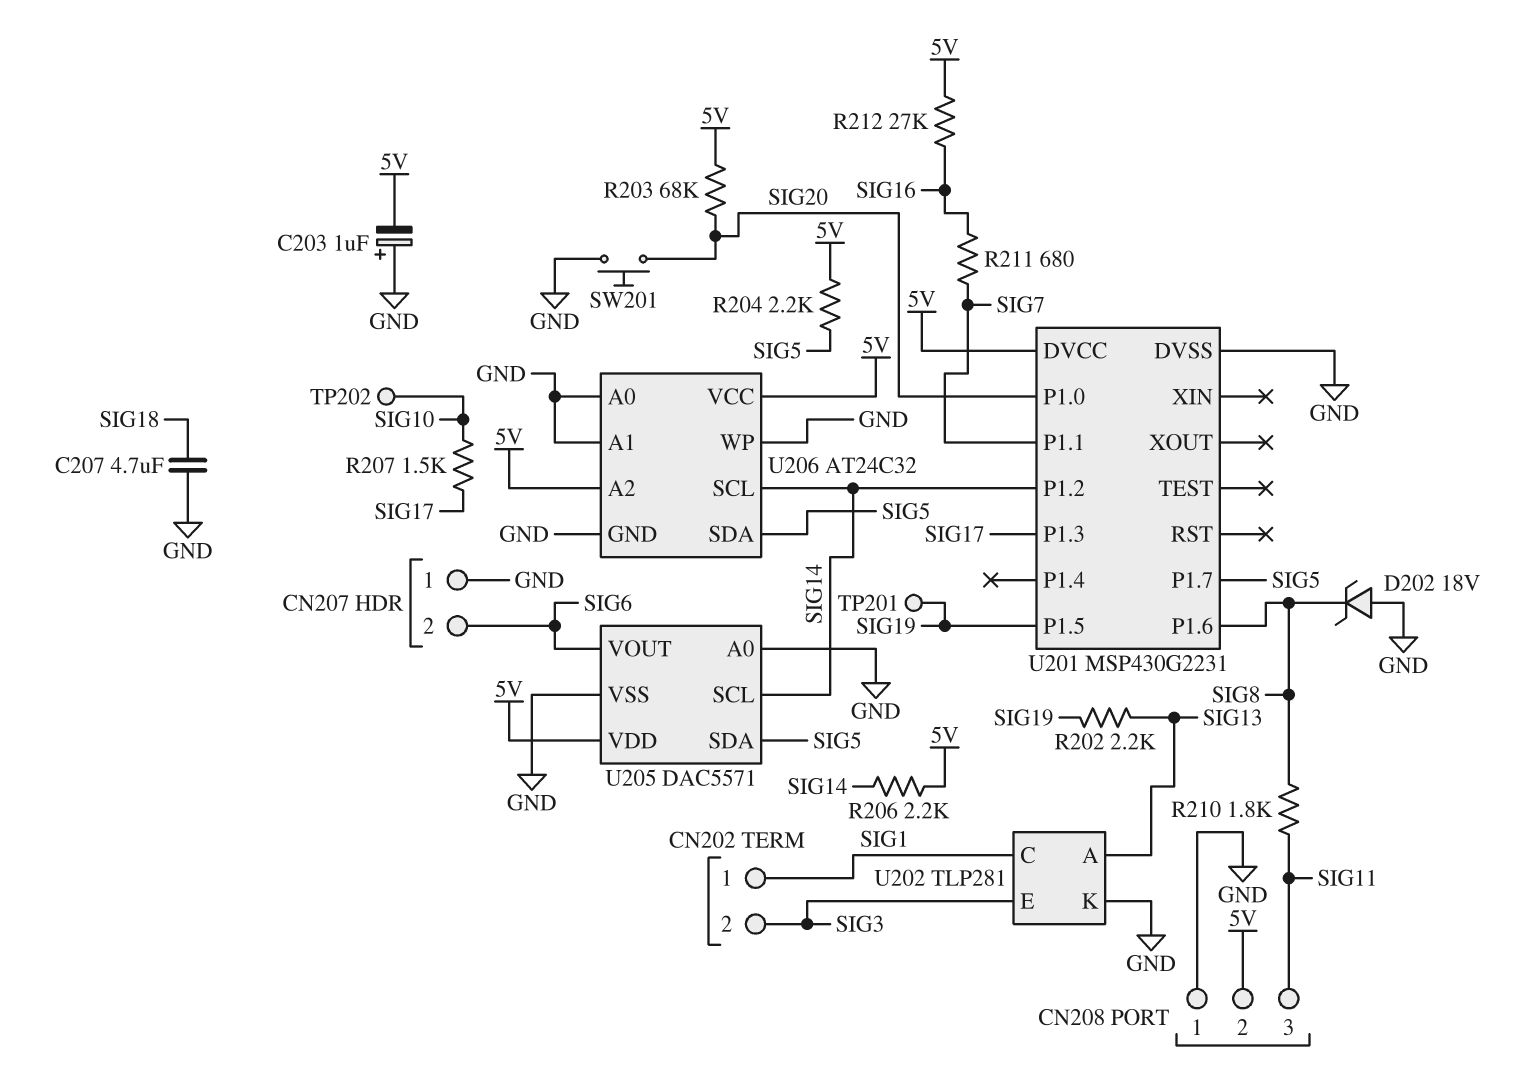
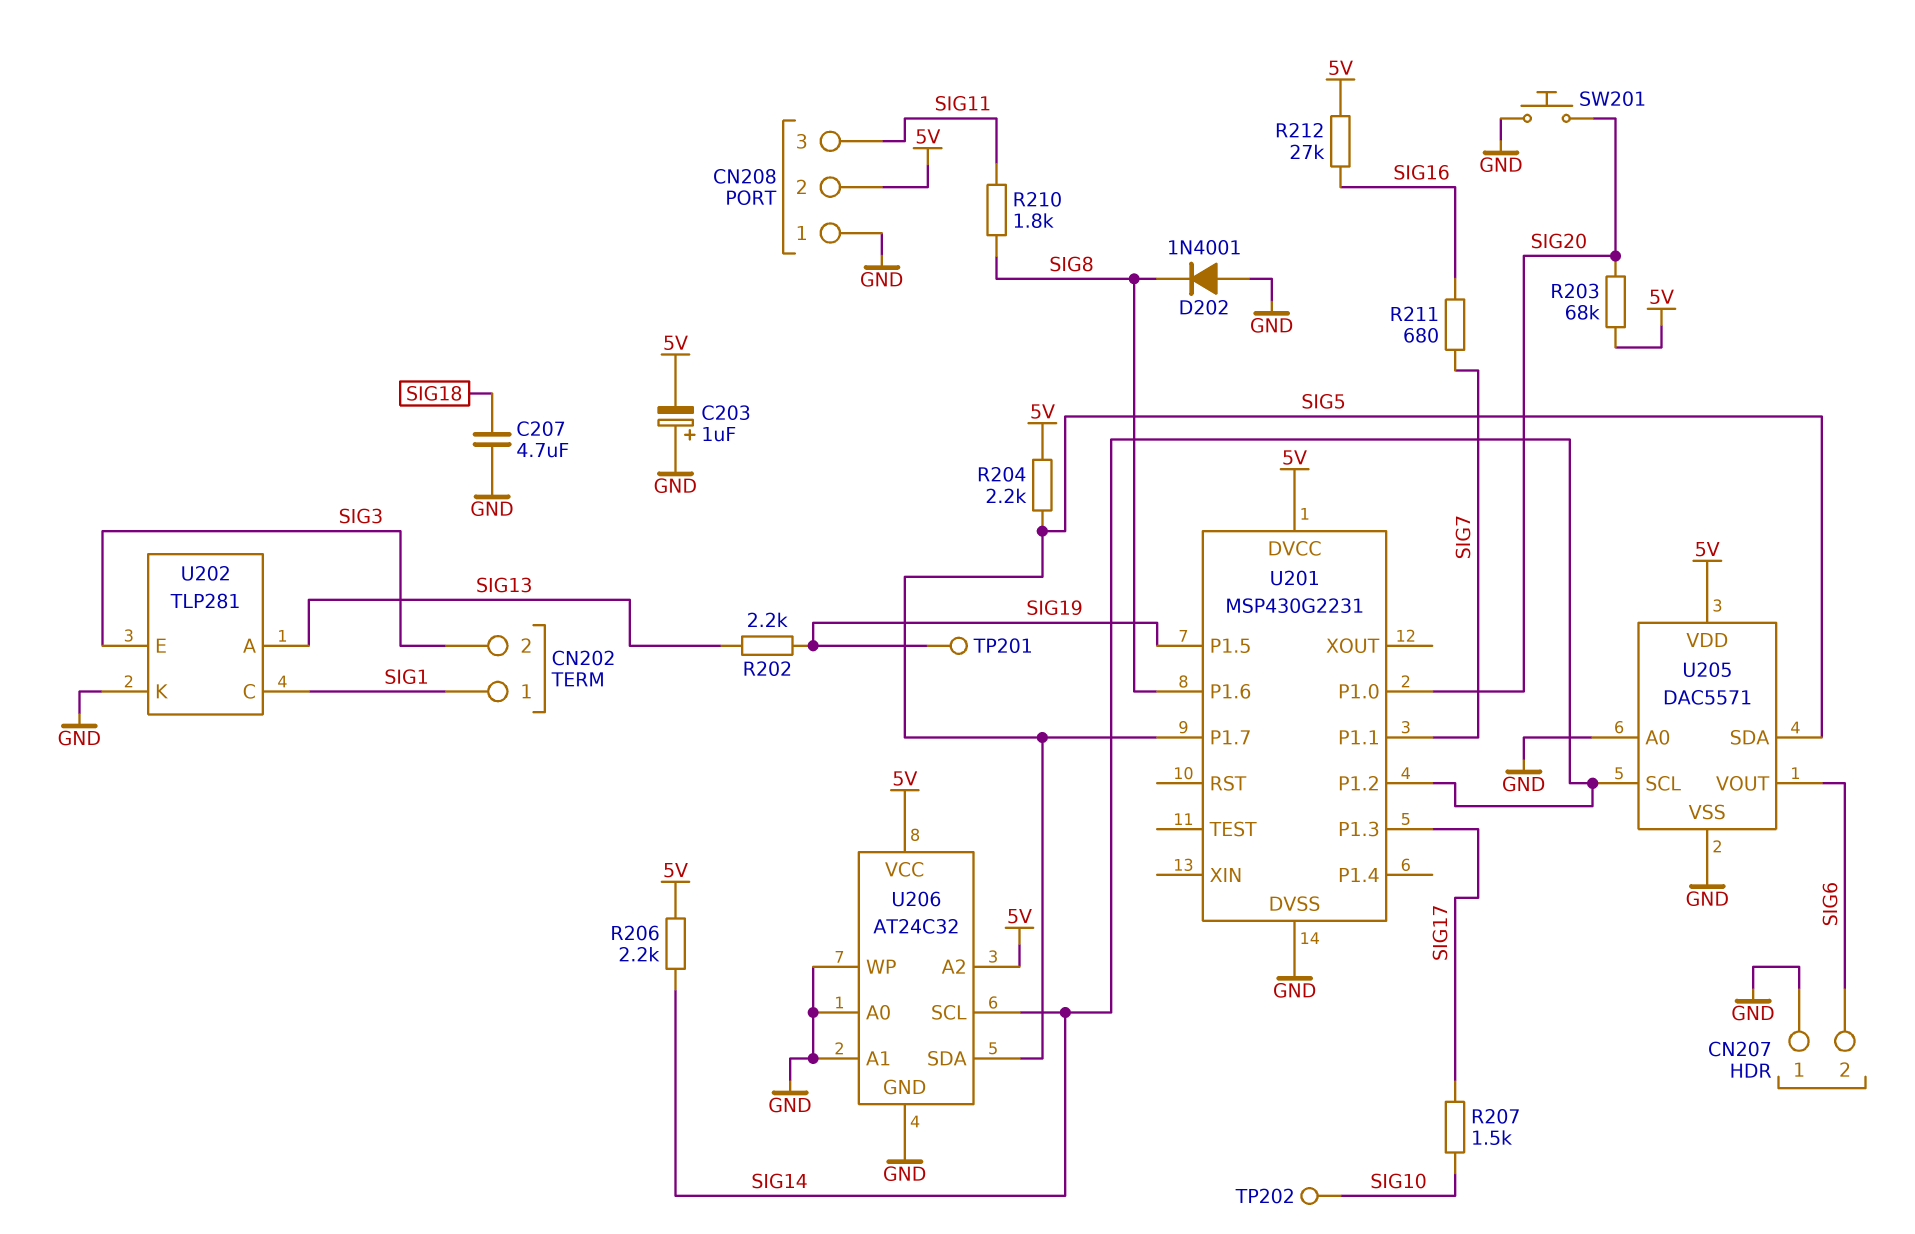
D202: zener 18V (A GND, K SIG8) -> diode 1N4001 (A GND, K SIG8)

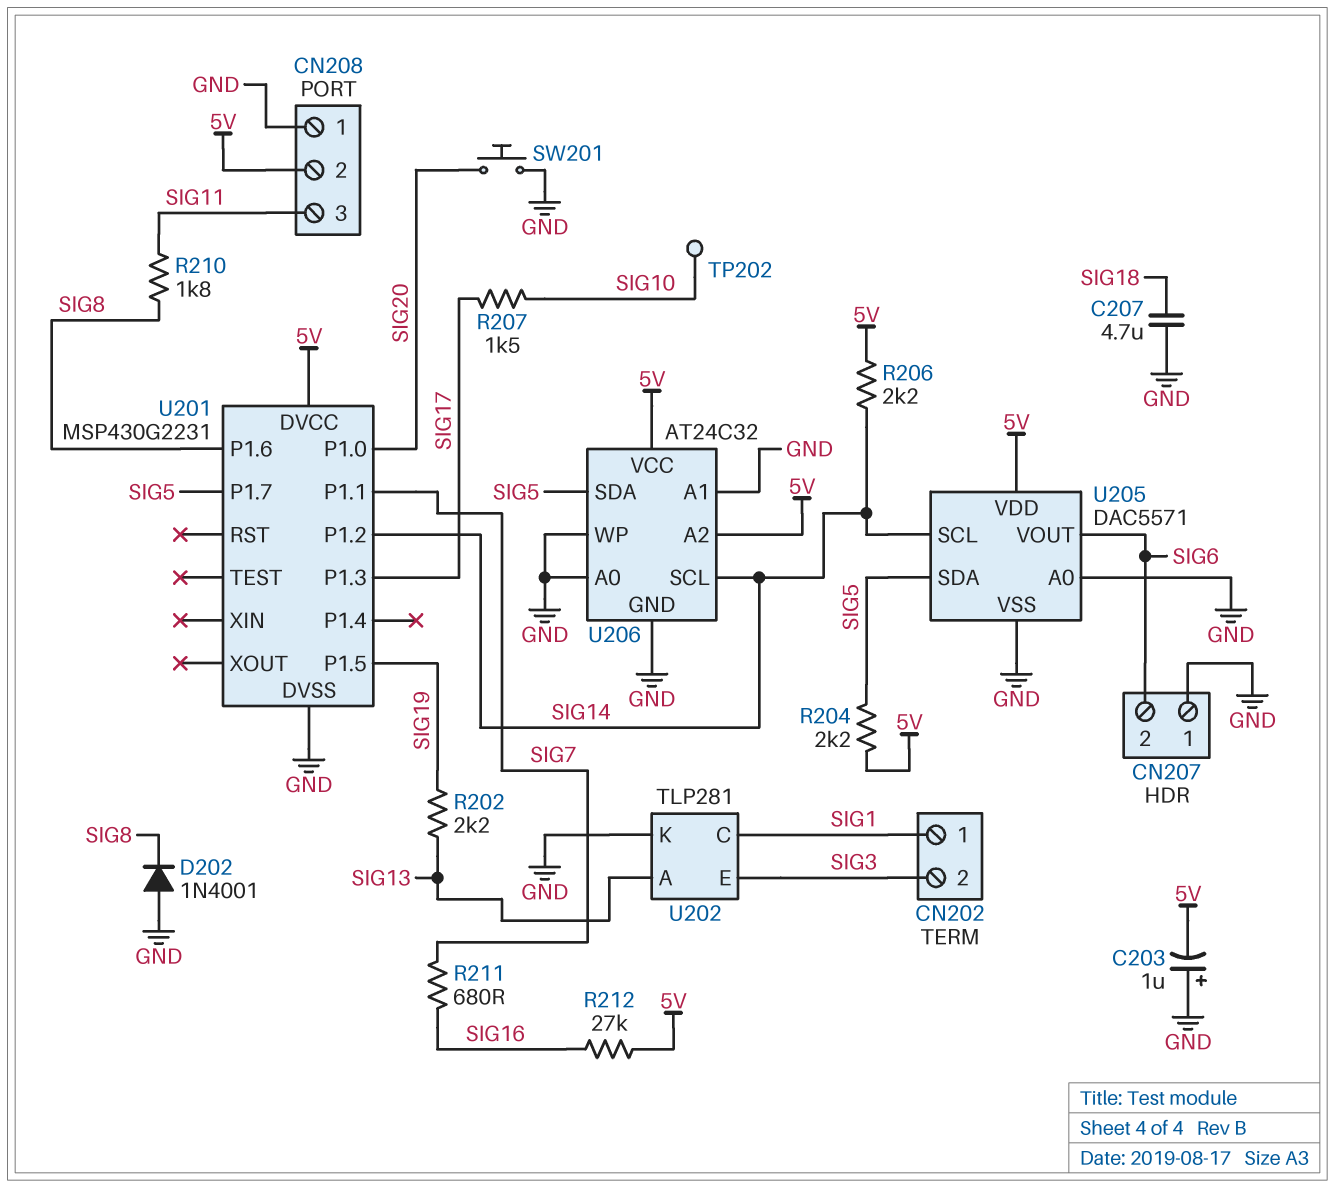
R203: 68k (5V, SIG20) -> none
TP201: test point (SIG19) -> none

